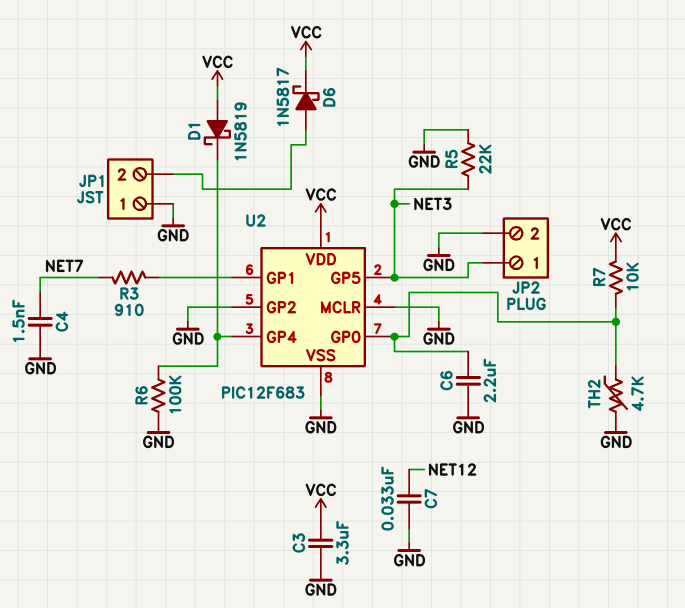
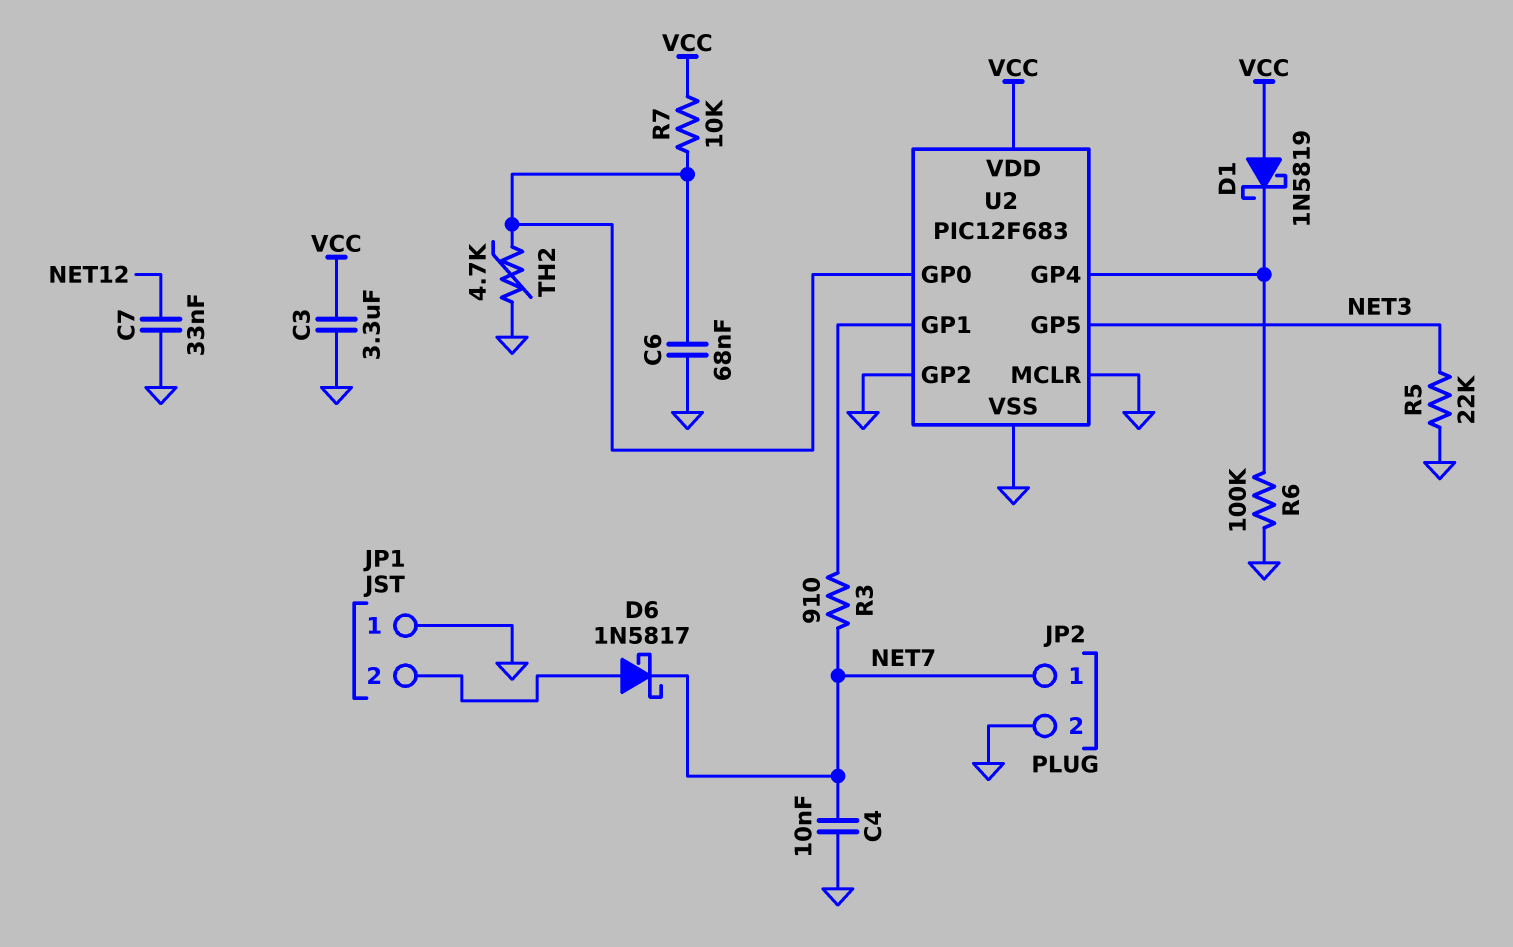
C4: 1.5nF (GND, NET7) -> 10nF (GND, NET7)
C6: 2.2uF (GND, U2/GP0) -> 68nF (GND, U2/GP0)
D6: schottky 1N5817 (A JP1/2, K VCC) -> schottky 1N5817 (A JP1/2, K NET7)
JP2 pin 1: NET3 -> NET7

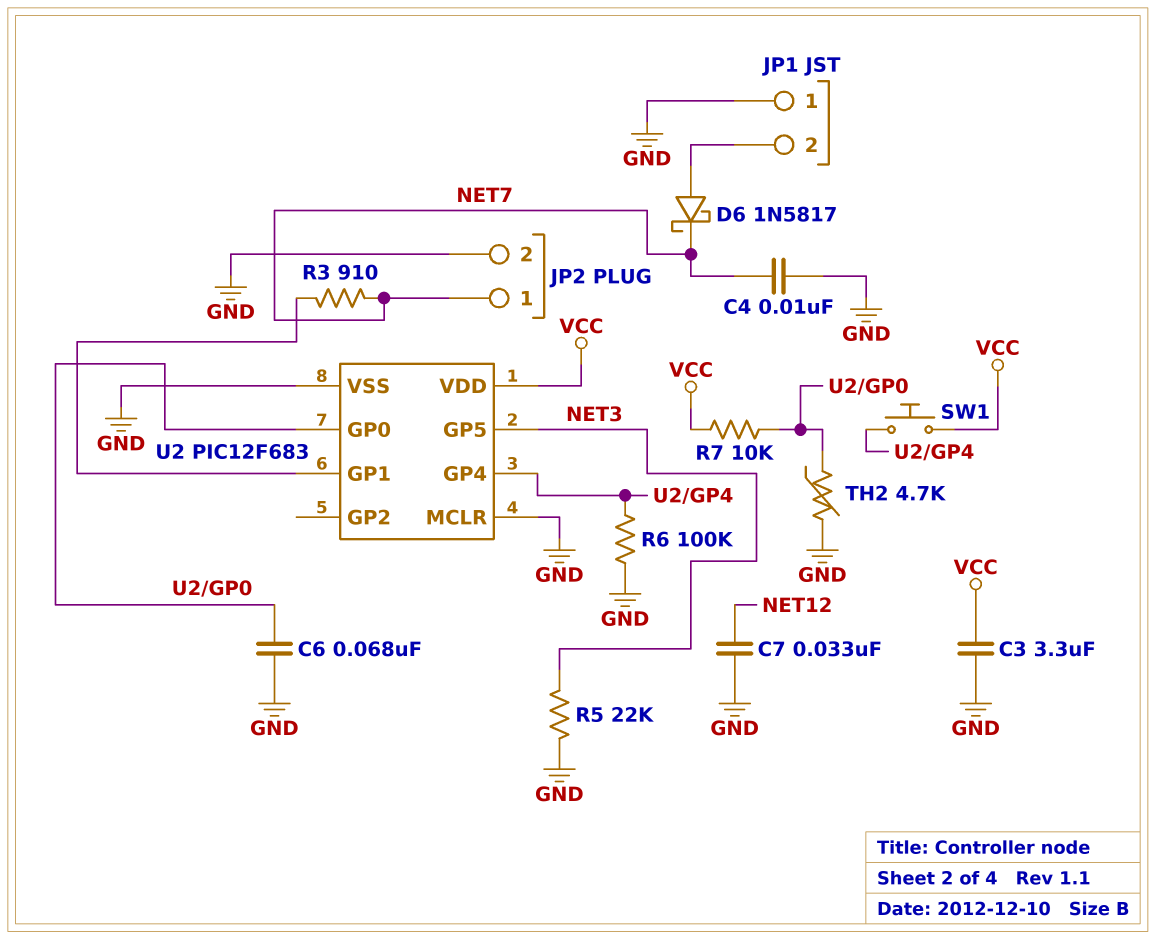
D1: schottky 1N5819 (A VCC, K U2/GP4) -> none
SW1: none -> button (U2/GP4, VCC)
U2 pin GP2: GND -> none

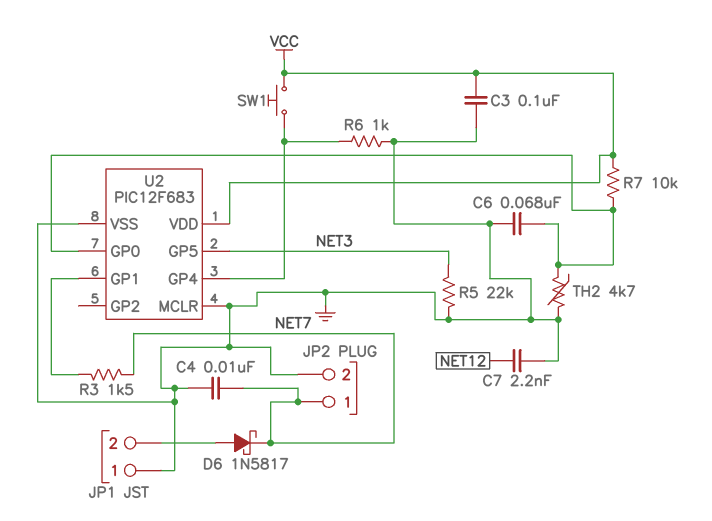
C3: 3.3uF (GND, VCC) -> 100nF (GND, VCC)
C7: 33nF (GND, NET12) -> 2.2nF (GND, NET12)
R3: 910 (NET7, U2/GP1) -> 1.5k (NET7, U2/GP1)
R6: 100k (GND, U2/GP4) -> 1k (GND, U2/GP4)

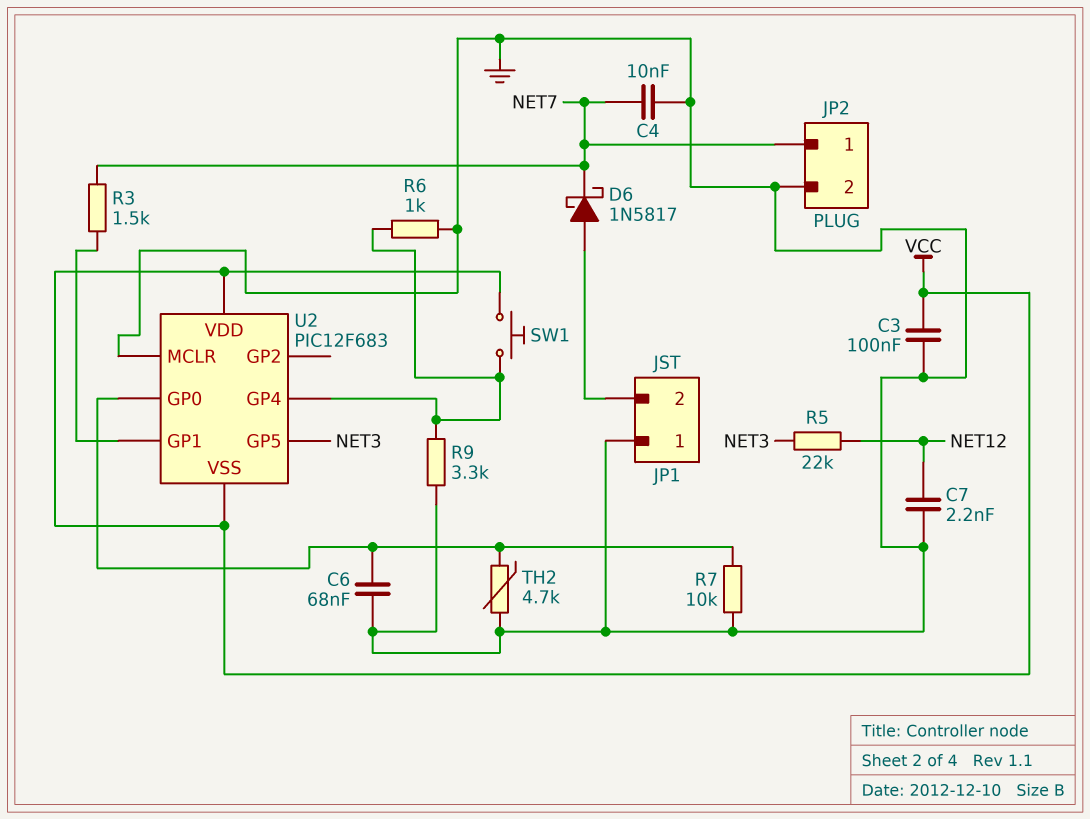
R5: 22k (GND, NET3) -> 22k (NET3, NET12)
R7: 10k (U2/GP0, VCC) -> 10k (GND, U2/GP0)
R9: none -> 3.3k (GND, U2/GP4)
U2 pin VSS: GND -> VCC

